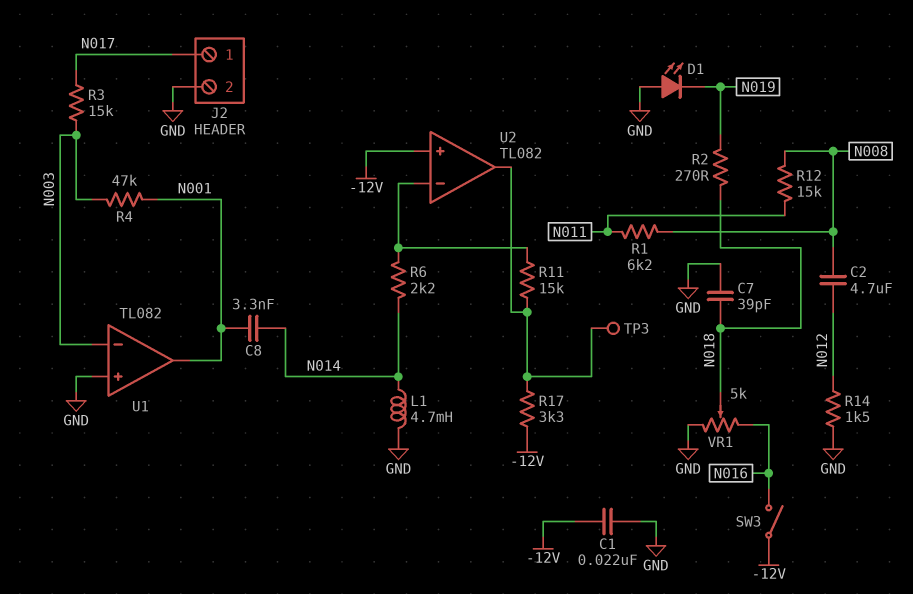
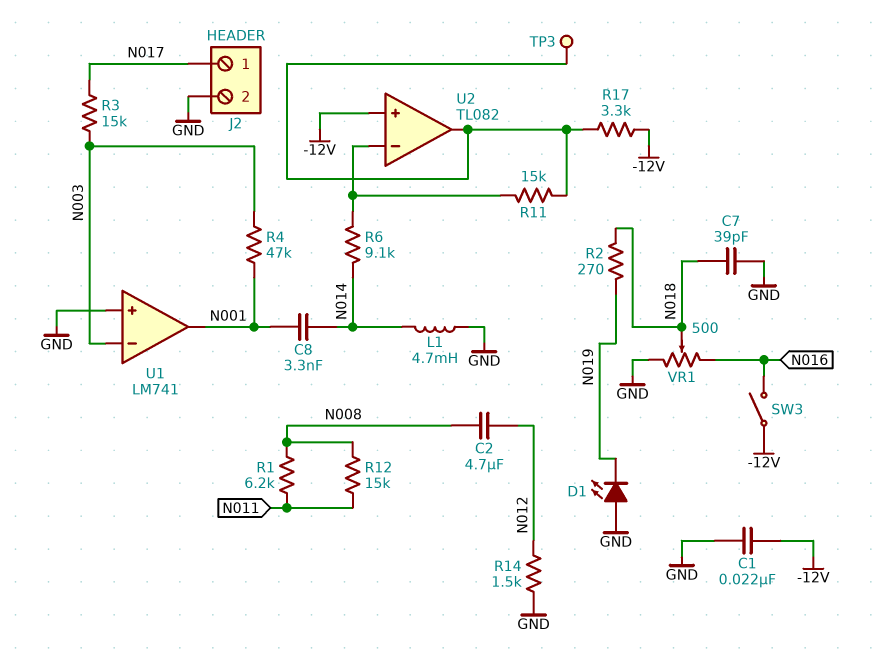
R6: 2.2k (N014, U2/in-) -> 9.1k (N014, U2/in-)
U1: TL082 -> LM741
VR1: 5k (GND, N016, wiper N018) -> 500 (GND, N016, wiper N018)

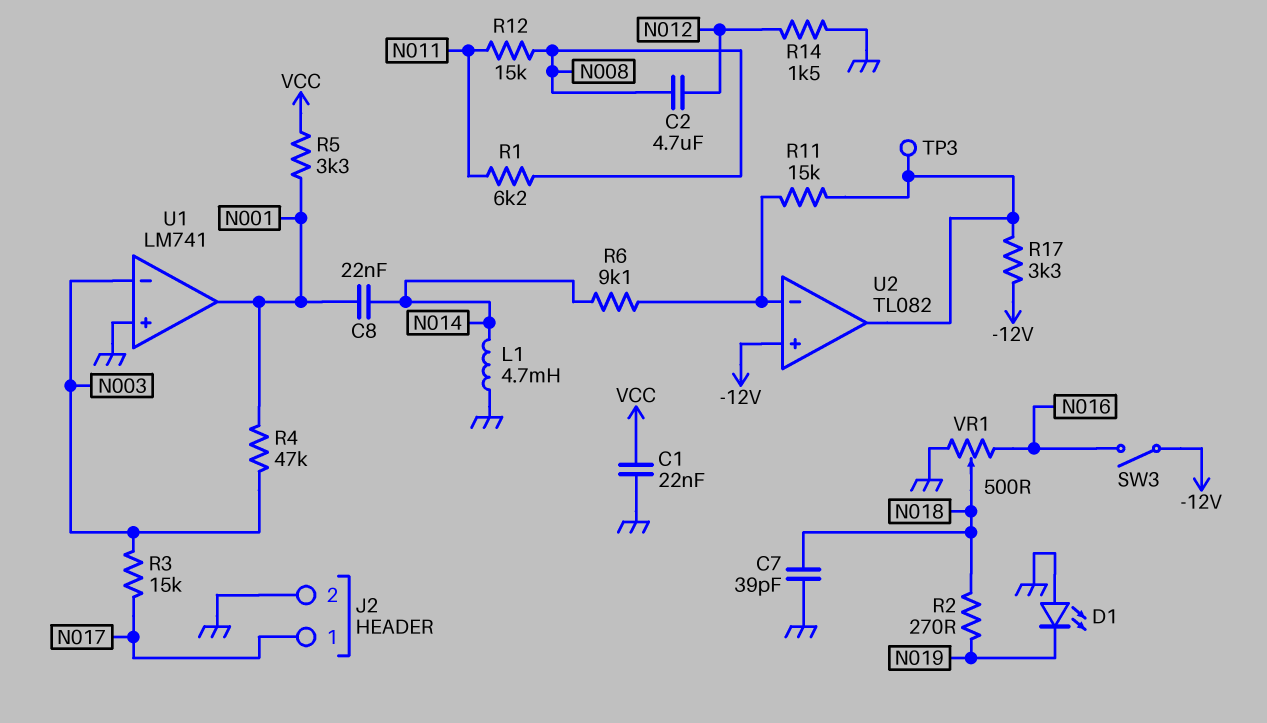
C1: 22nF (-12V, GND) -> 22nF (GND, VCC)
C8: 3.3nF (N001, N014) -> 22nF (N001, N014)
R5: none -> 3.3k (N001, VCC)

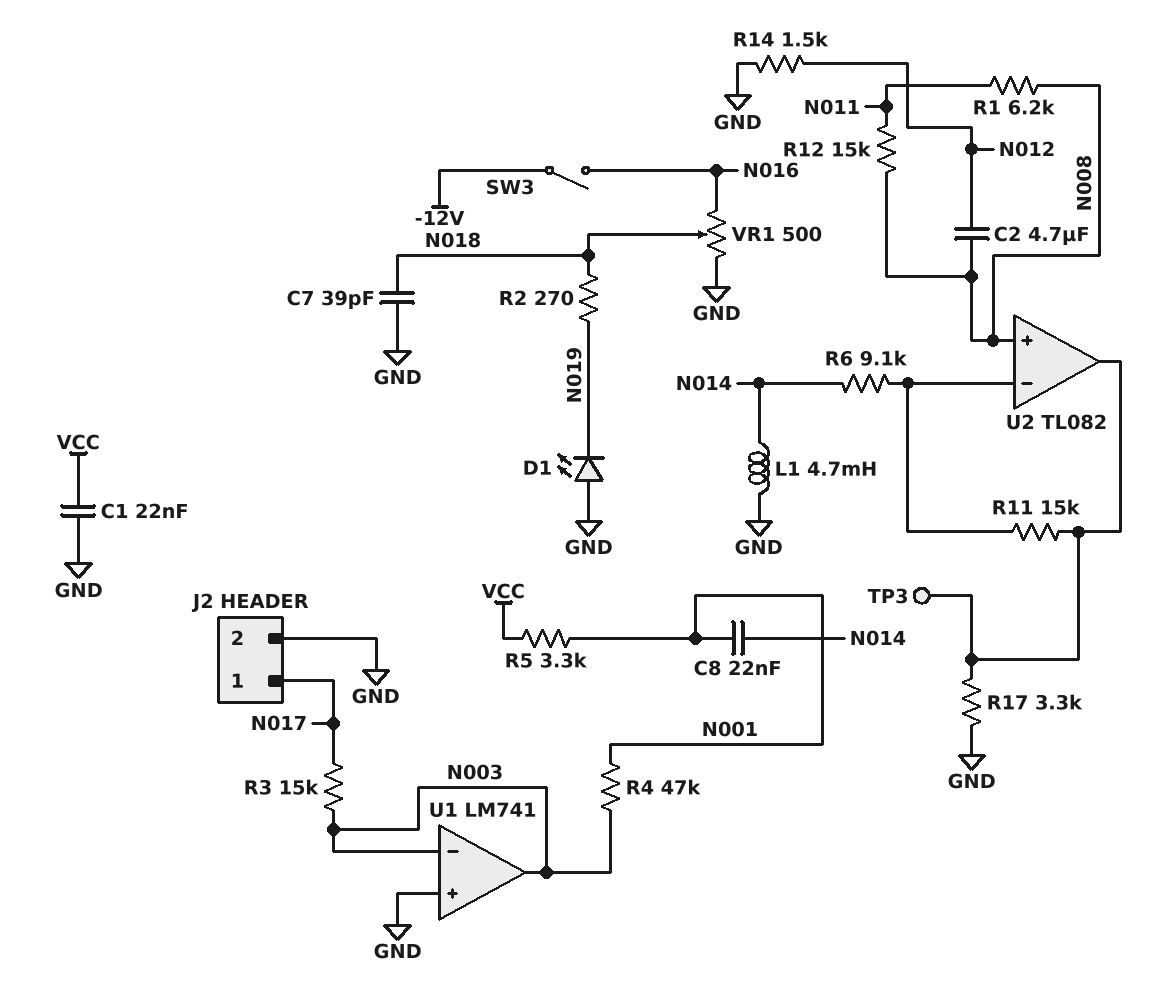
R17: 3.3k (-12V, U2/out) -> 3.3k (GND, U2/out)
U1 pin out: N001 -> N003
U2 pin in+: -12V -> N008

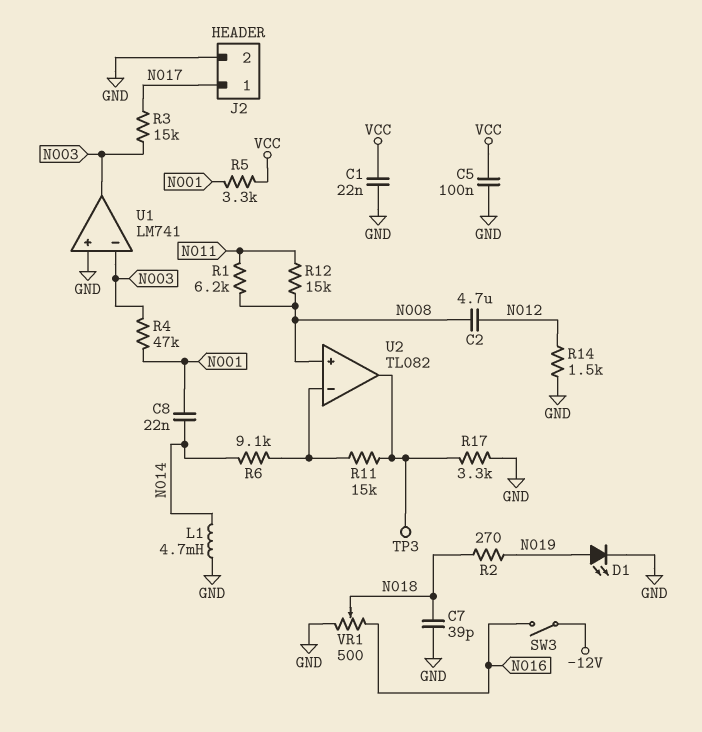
C5: none -> 100nF (GND, VCC)
D1: LED (A GND, K N019) -> LED (A N019, K GND)

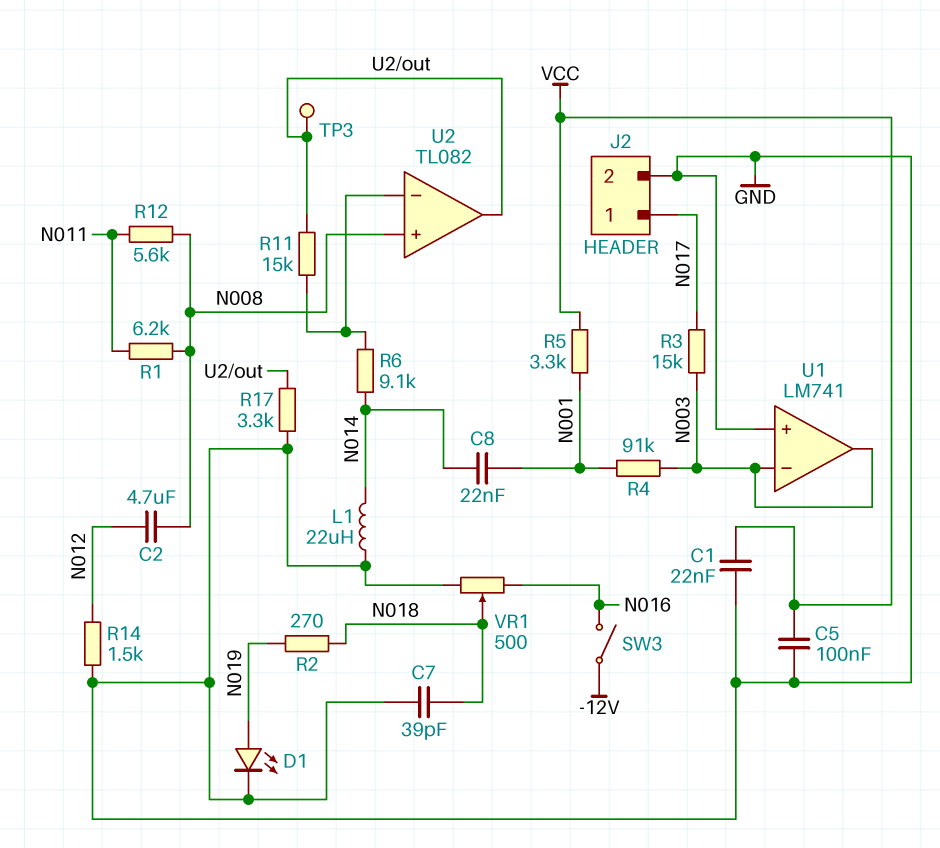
L1: 4.7mH (GND, N014) -> 22uH (GND, N014)
R4: 47k (N001, N003) -> 91k (N001, N003)
R12: 15k (N008, N011) -> 5.6k (N008, N011)

